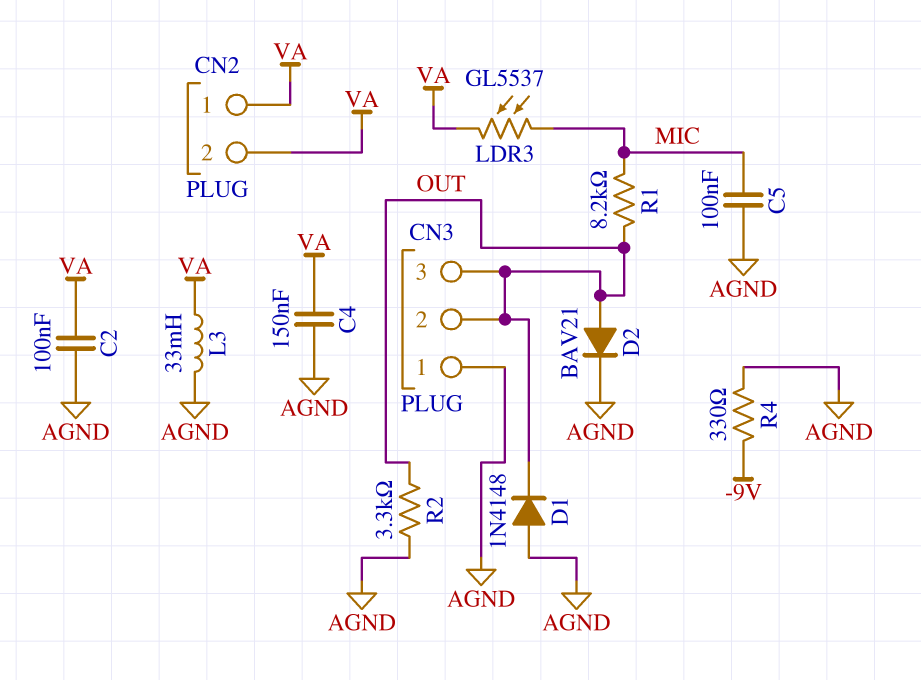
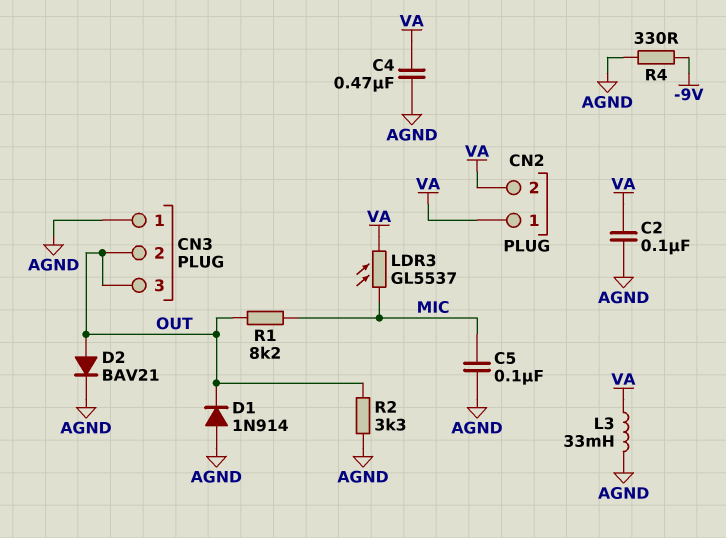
C4: 150nF (AGND, VA) -> 470nF (AGND, VA)
D1: diode 1N4148 (A AGND, K OUT) -> diode 1N914 (A AGND, K OUT)

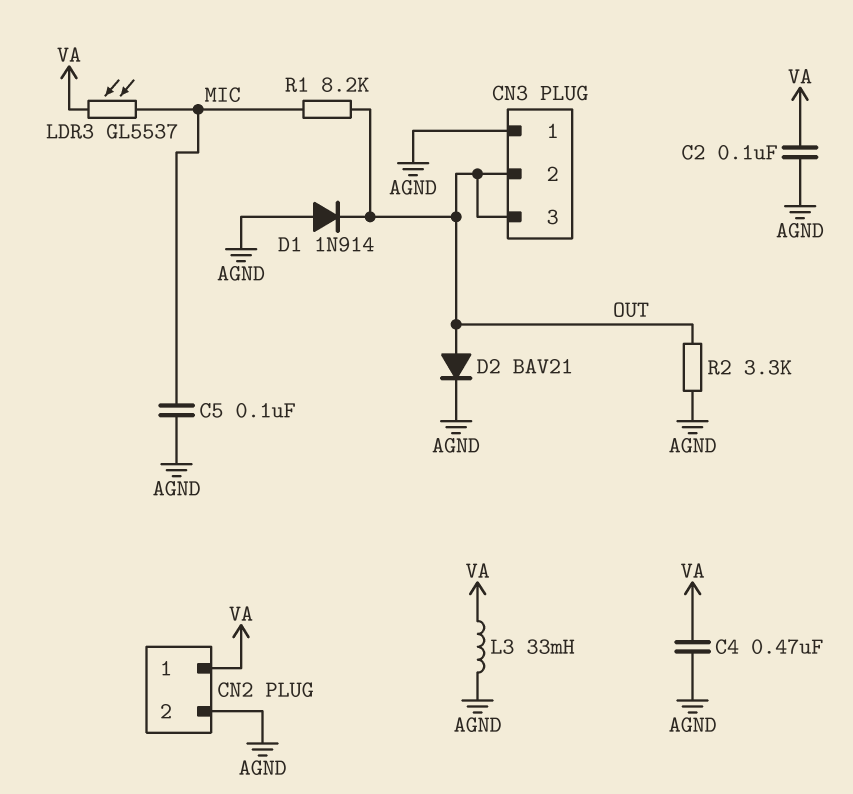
CN2 pin 2: VA -> AGND
R4: 330 (-9V, AGND) -> none

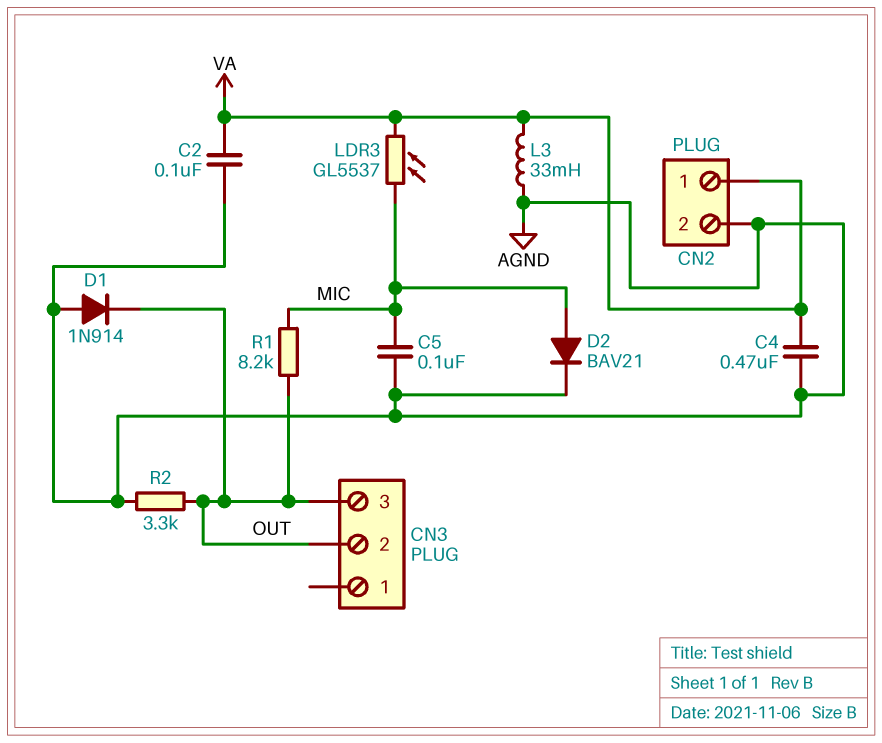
CN3 pin 1: AGND -> none
D2: diode BAV21 (A OUT, K AGND) -> diode BAV21 (A MIC, K AGND)

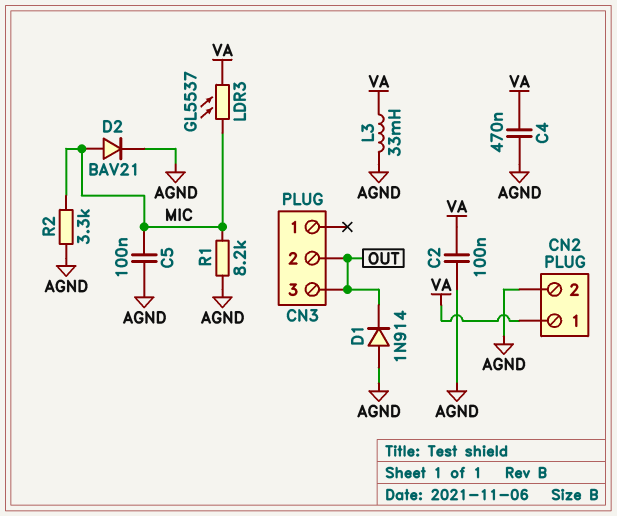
R1: 8.2k (MIC, OUT) -> 8.2k (AGND, MIC)
R2: 3.3k (AGND, OUT) -> 3.3k (AGND, MIC)

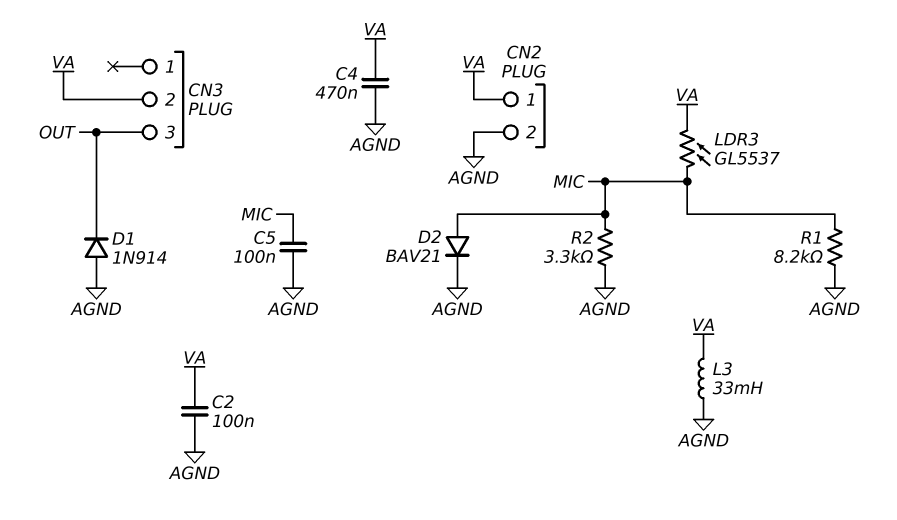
CN3 pin 2: OUT -> VA

